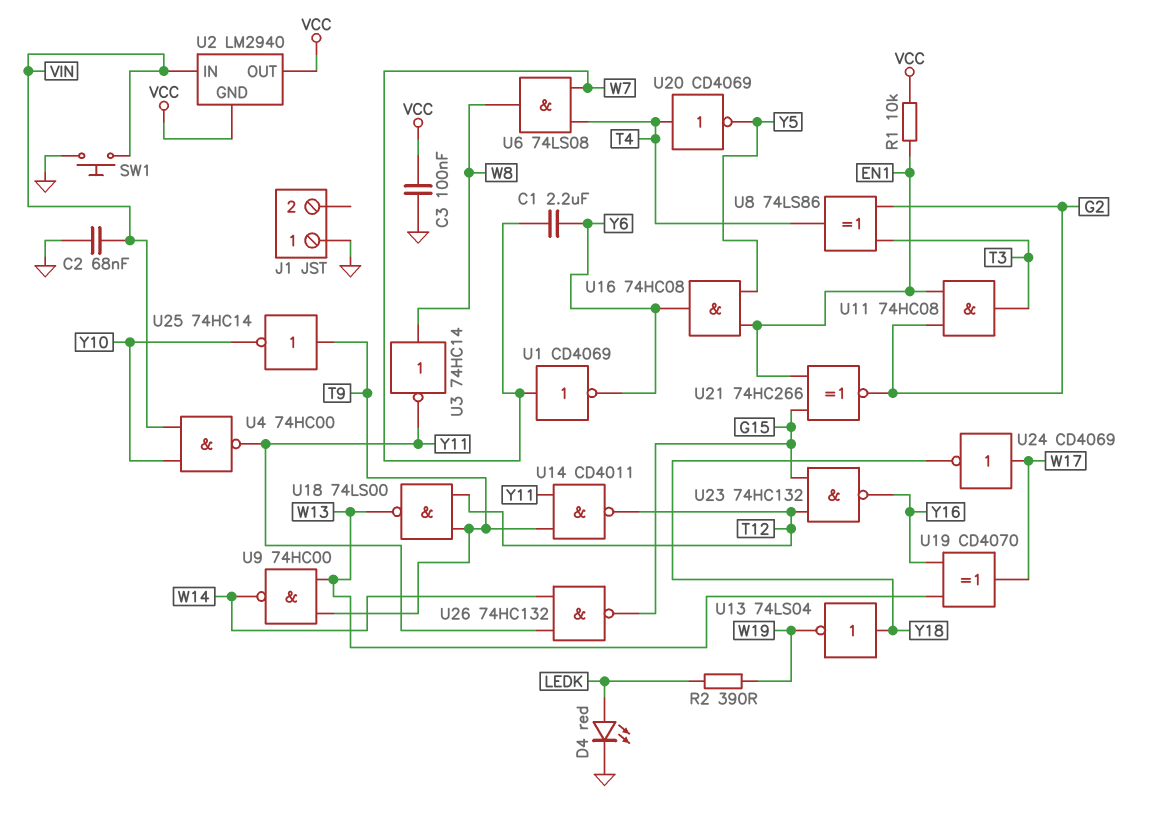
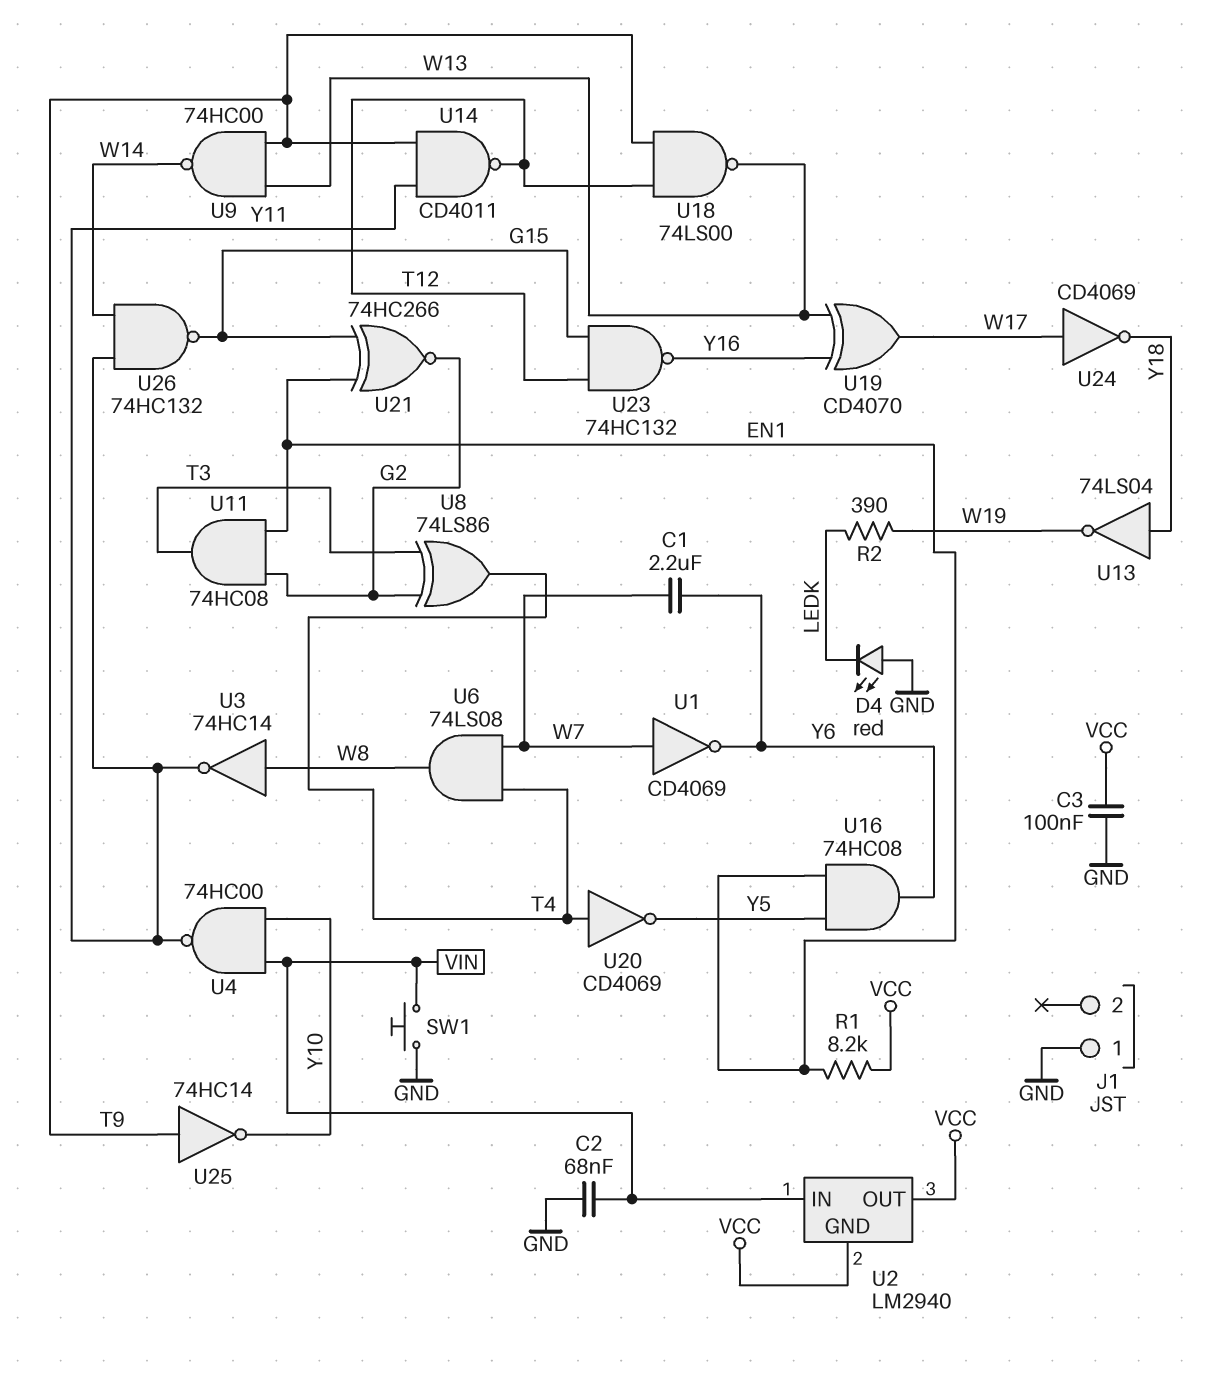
D4: LED red (A LEDK, K GND) -> LED red (A GND, K LEDK)
R1: 10k (EN1, VCC) -> 8.2k (EN1, VCC)

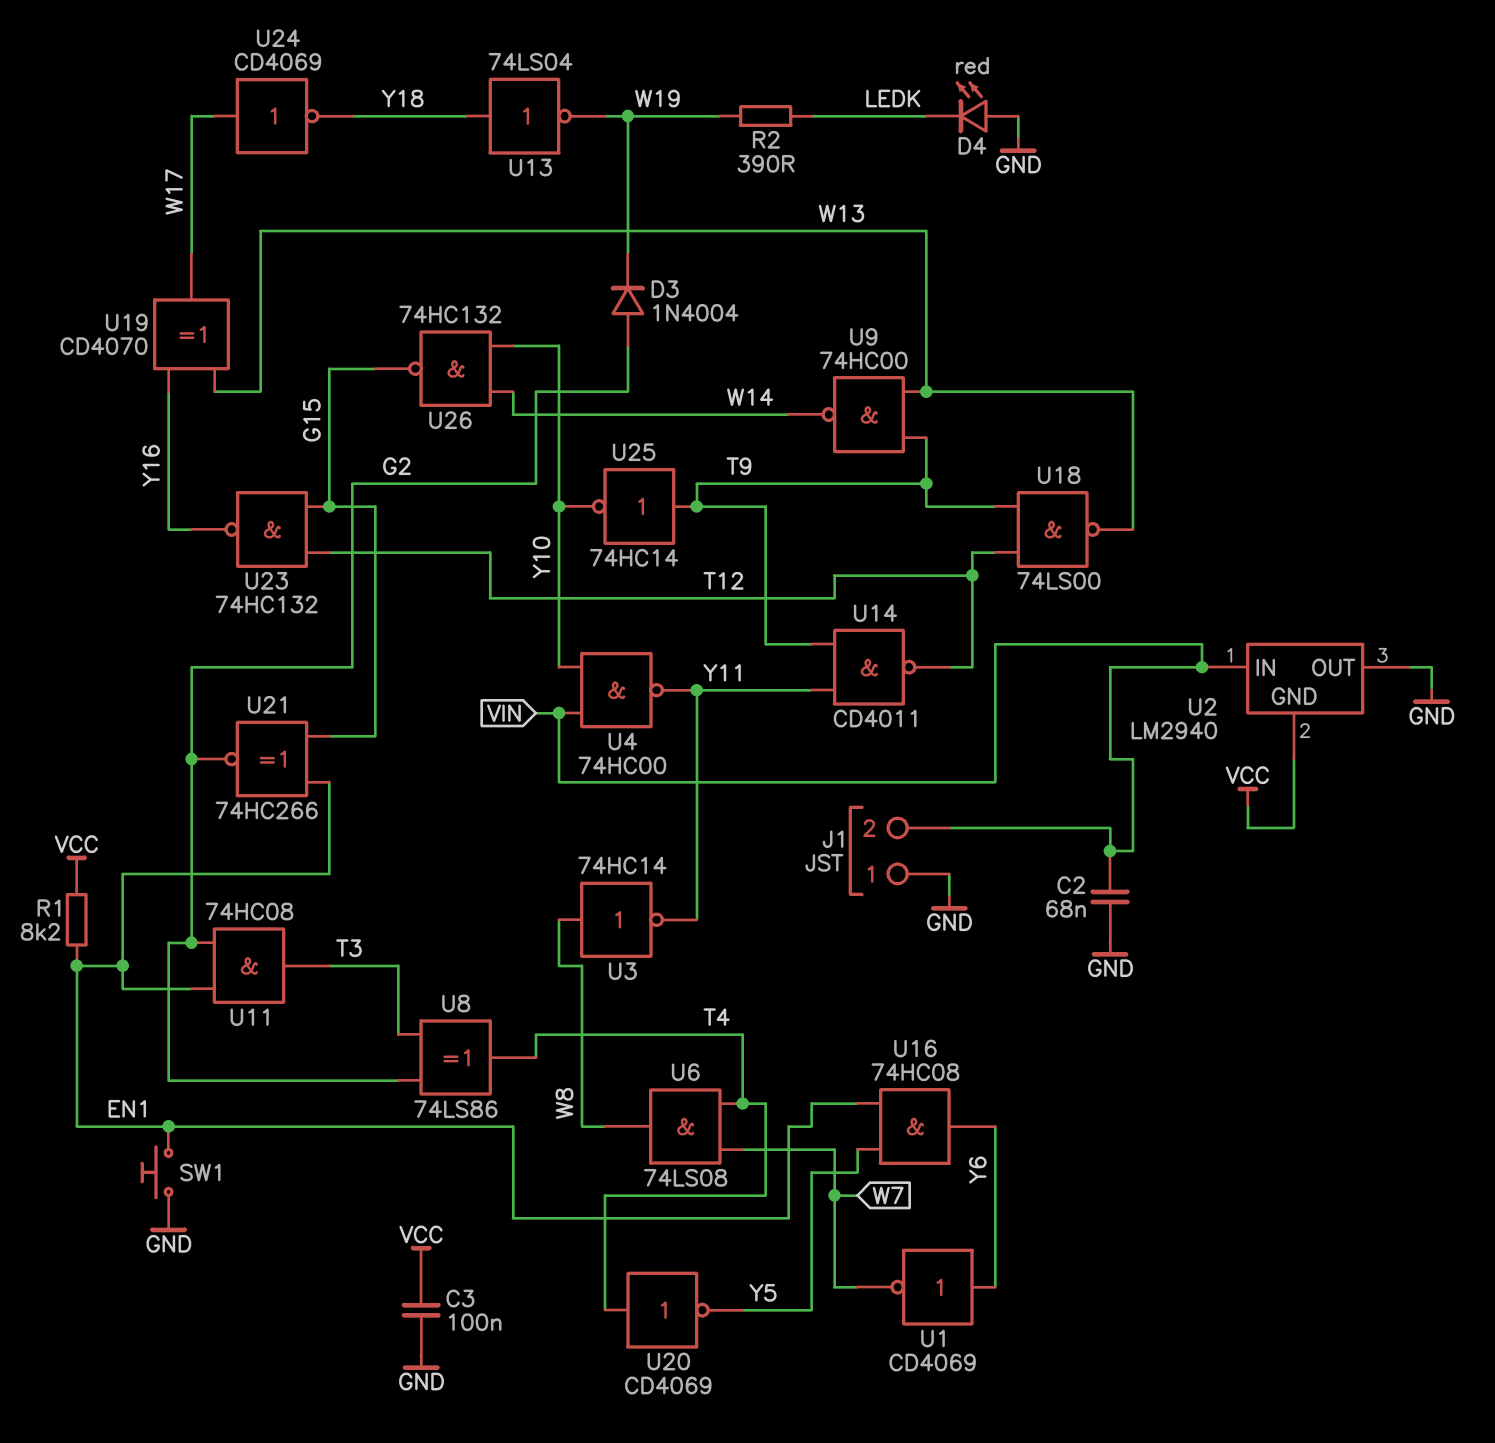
C1: 2.2uF (W7, Y6) -> none
D3: none -> diode 1N4004 (A G2, K W19)
J1 pin 2: none -> VIN
SW1: button (GND, VIN) -> button (EN1, GND)
U1: NOT CD4069 (in W7, out Y6) -> NOT CD4069 (in Y6, out W7)
U2 pin OUT: VCC -> GND
U26: NAND 74HC132 (in W14, in Y11, out G15) -> NAND 74HC132 (in W14, in Y10, out G15)

